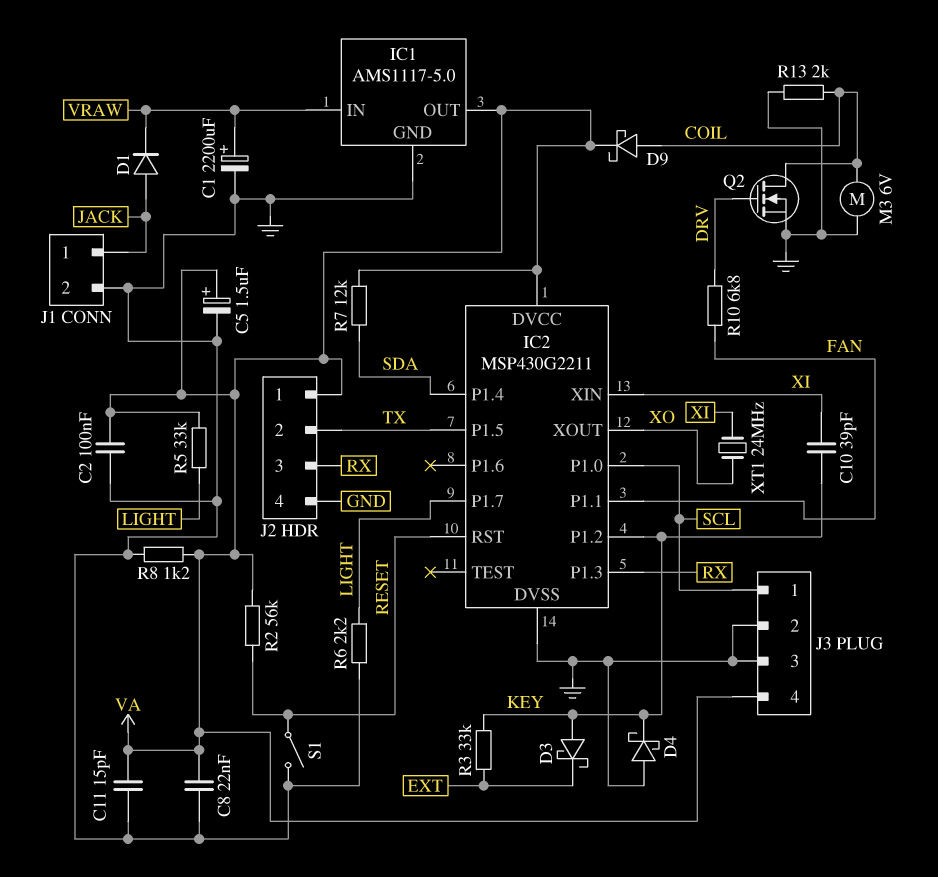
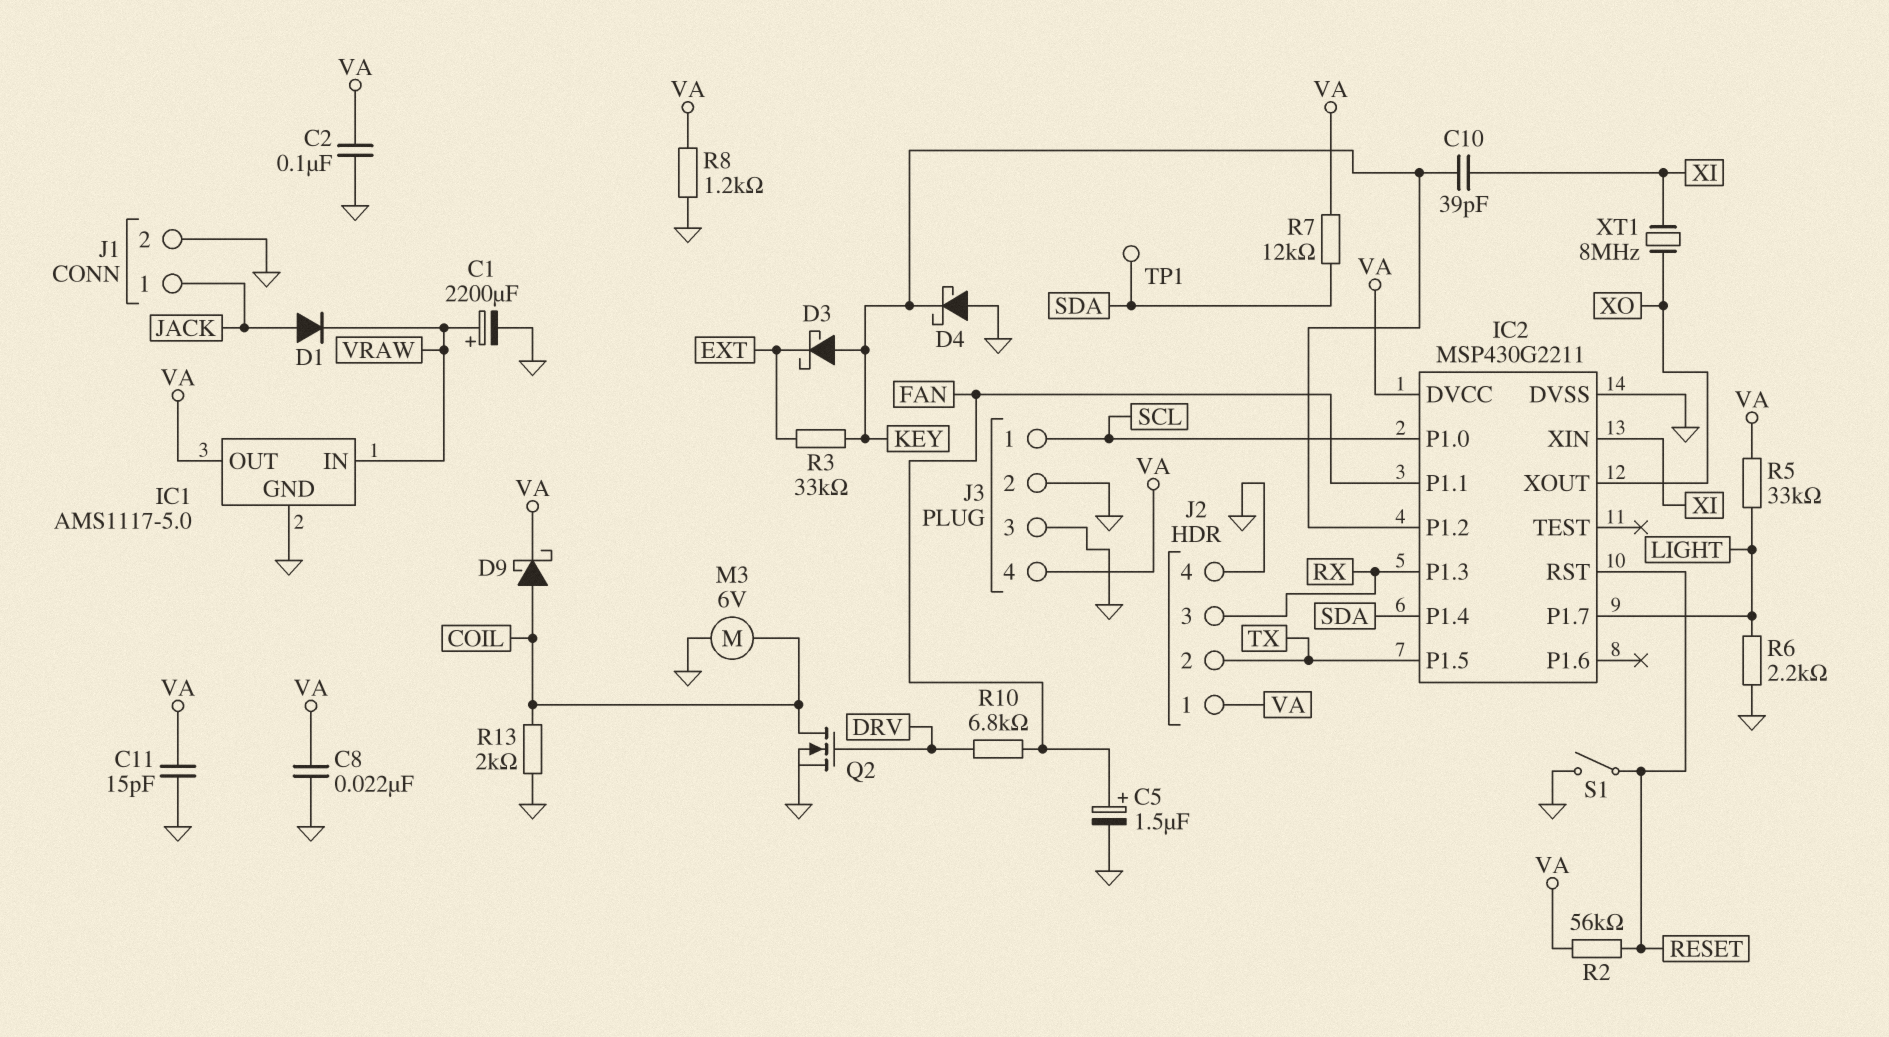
C5: 1.5uF (plus VA, minus GND) -> 1.5uF (plus FAN, minus GND)
TP1: none -> test point (SDA)
XT1: 24MHz (XI, XO) -> 8MHz (XI, XO)

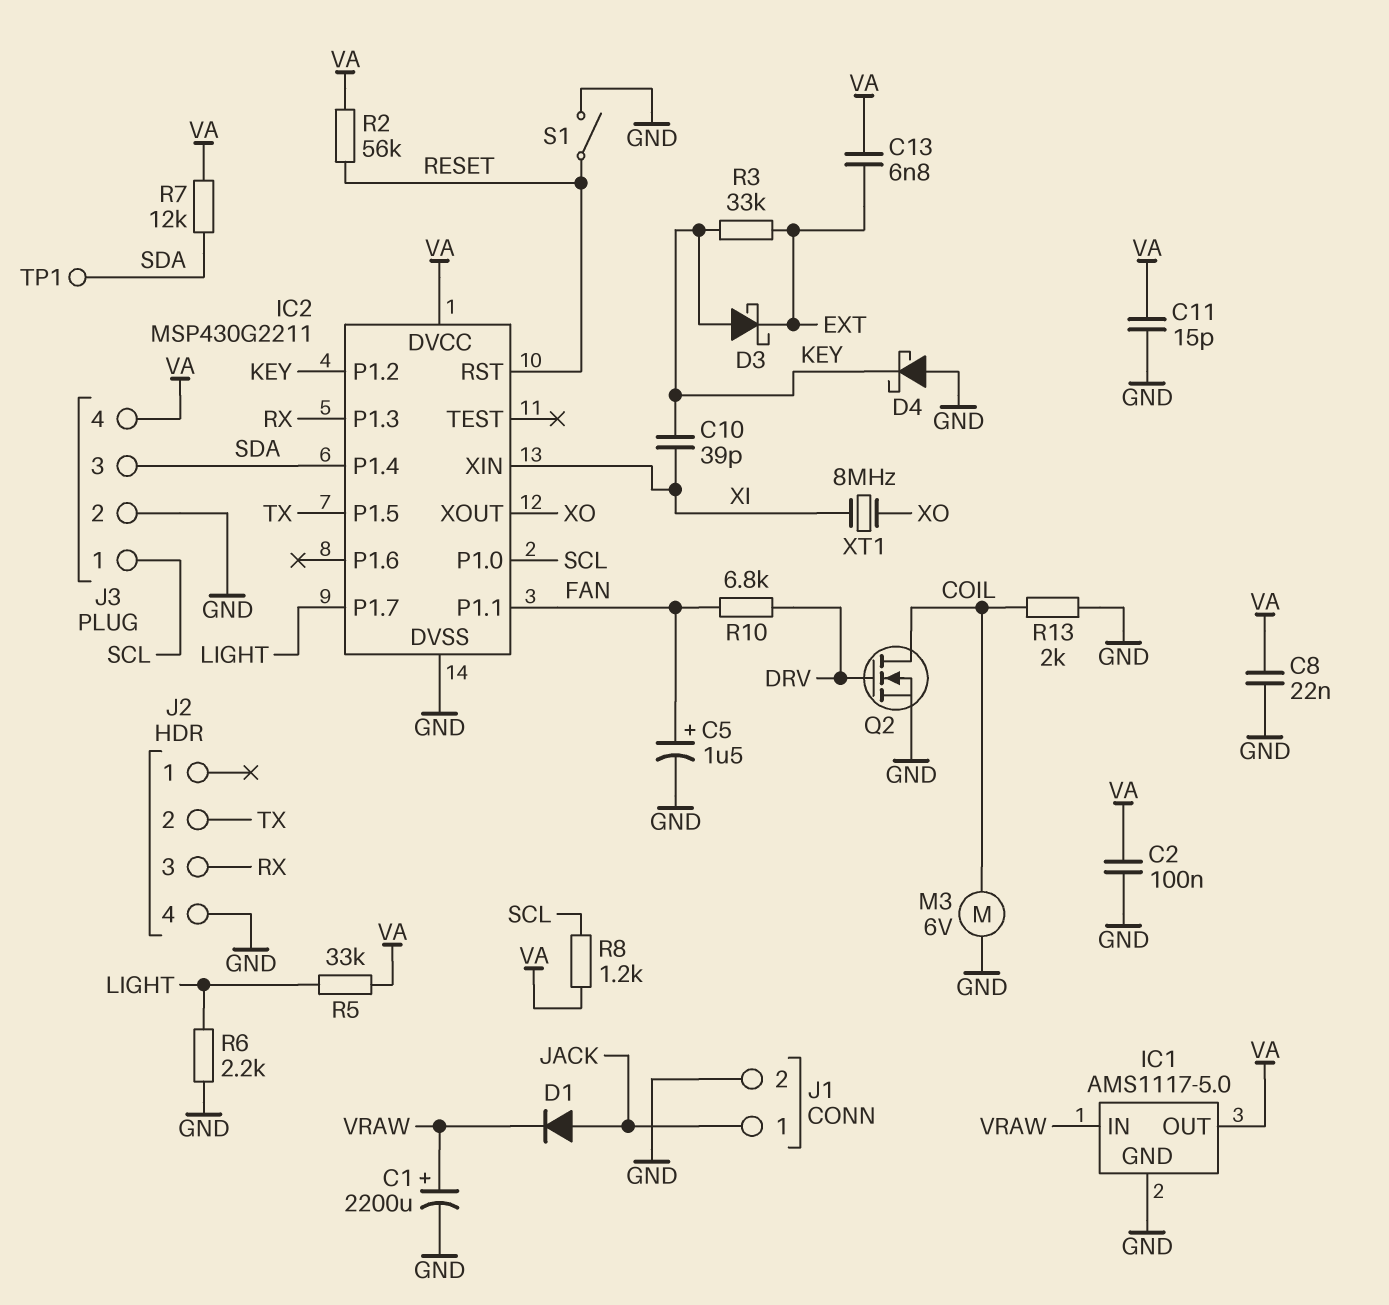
C13: none -> 6.8nF (EXT, VA)
D9: schottky (A COIL, K VA) -> none
J2 pin 1: VA -> none
J3 pin 3: GND -> SDA
R8: 1.2k (GND, VA) -> 1.2k (SCL, VA)

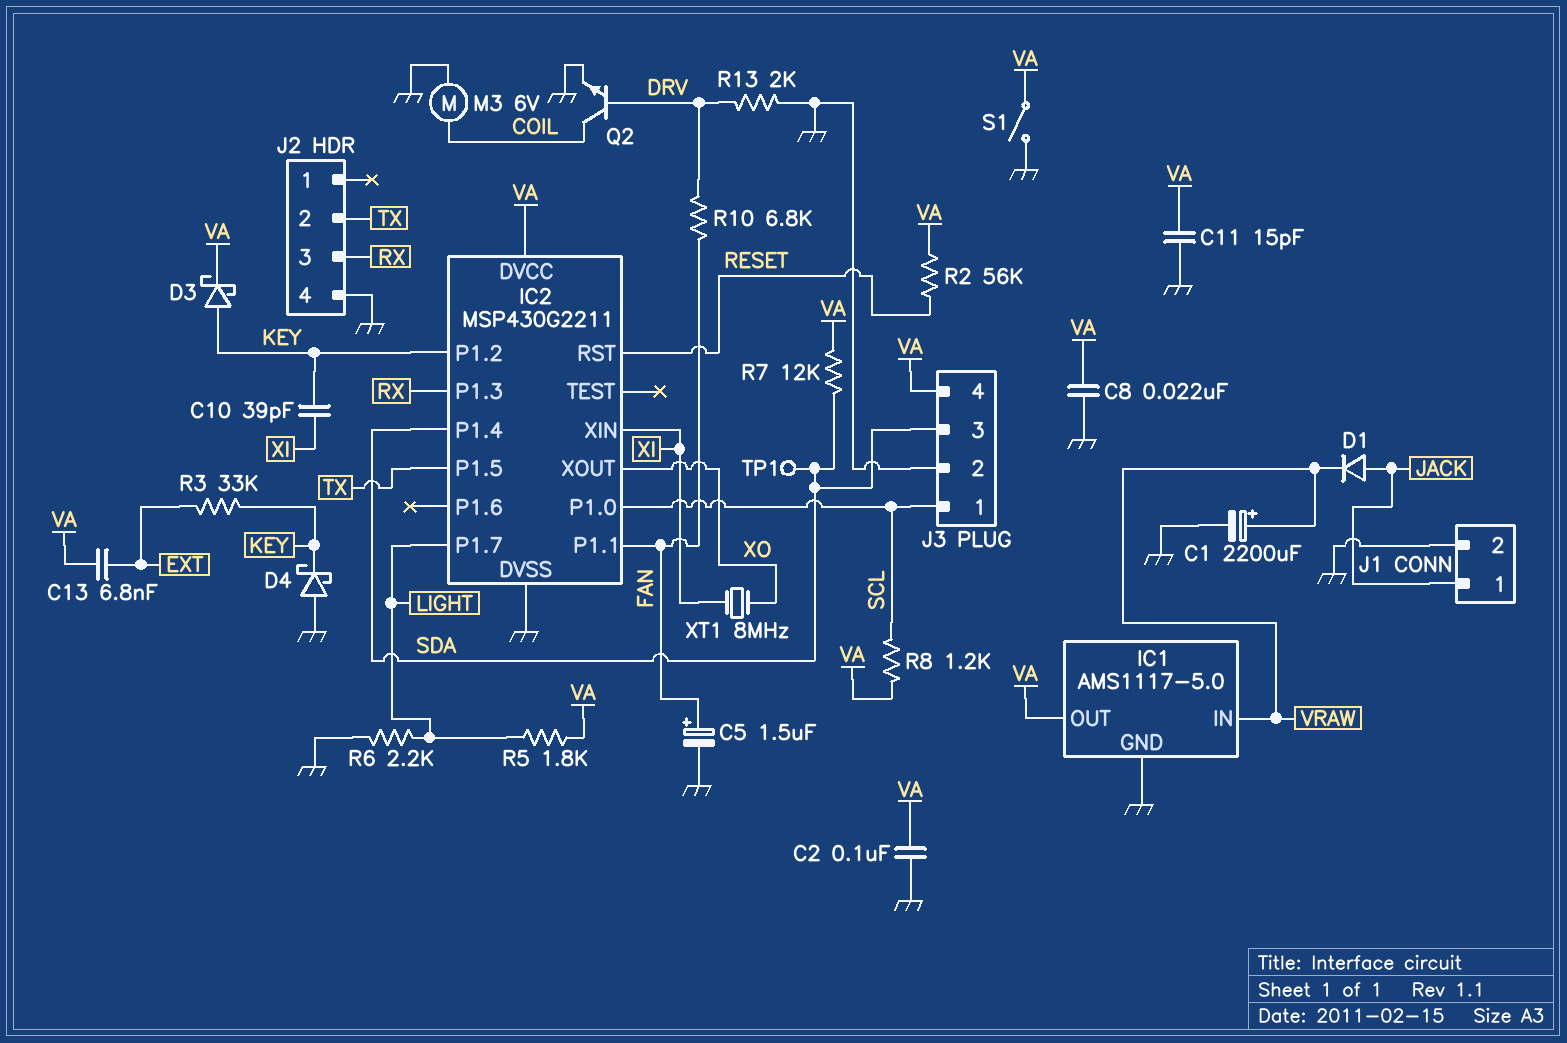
D3: schottky (A KEY, K EXT) -> schottky (A KEY, K VA)
Q2: NMOS (G DRV, D COIL, S GND) -> NPN (B DRV, C COIL, E GND)
R5: 33k (LIGHT, VA) -> 1.8k (LIGHT, VA)
R13: 2k (COIL, GND) -> 2k (DRV, GND)
S1: switch (GND, RESET) -> switch (GND, VA)

